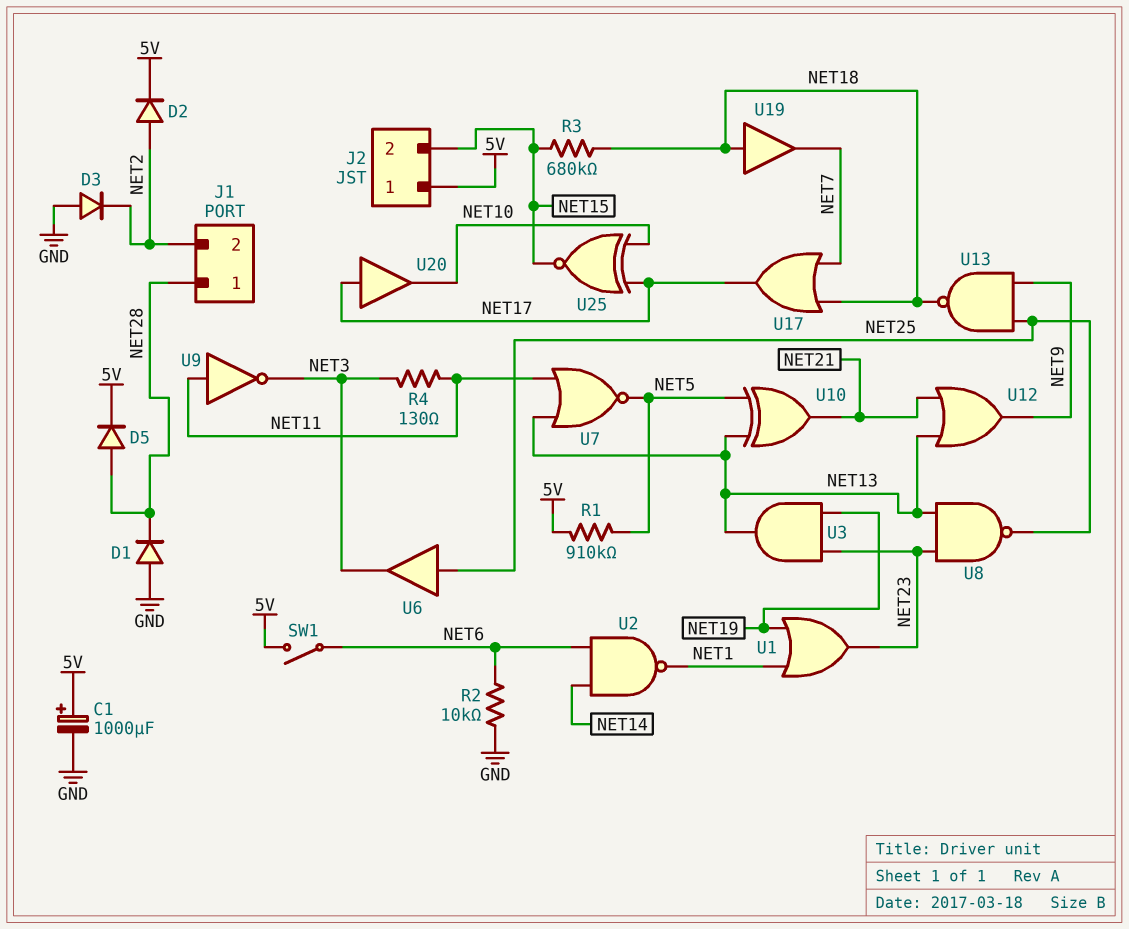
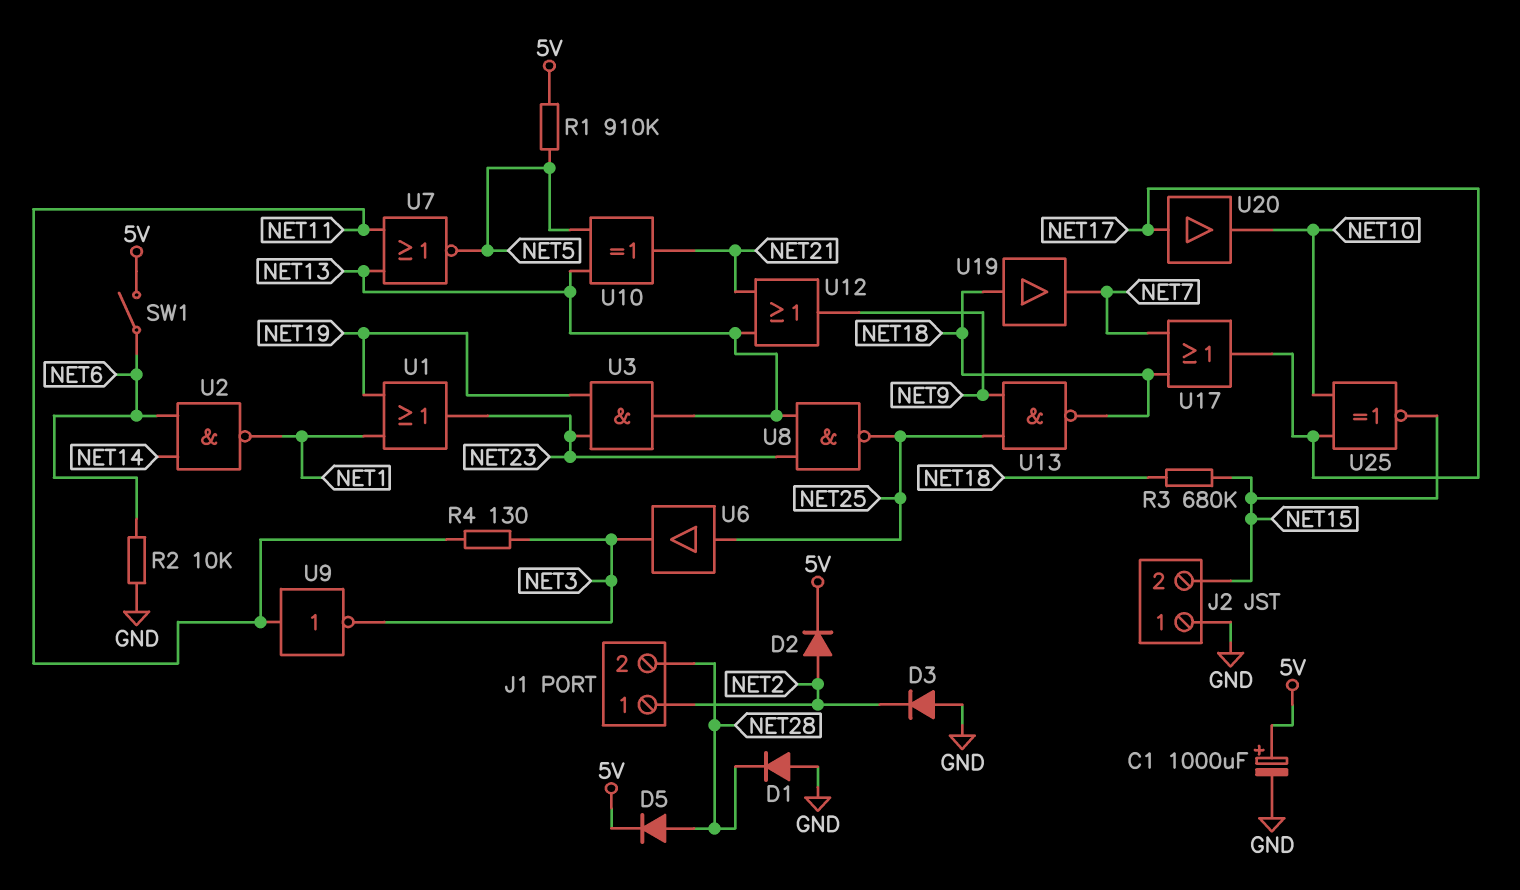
J1 pin 1: NET28 -> NET2
J1 pin 2: NET2 -> NET28
J2 pin 1: 5V -> GND

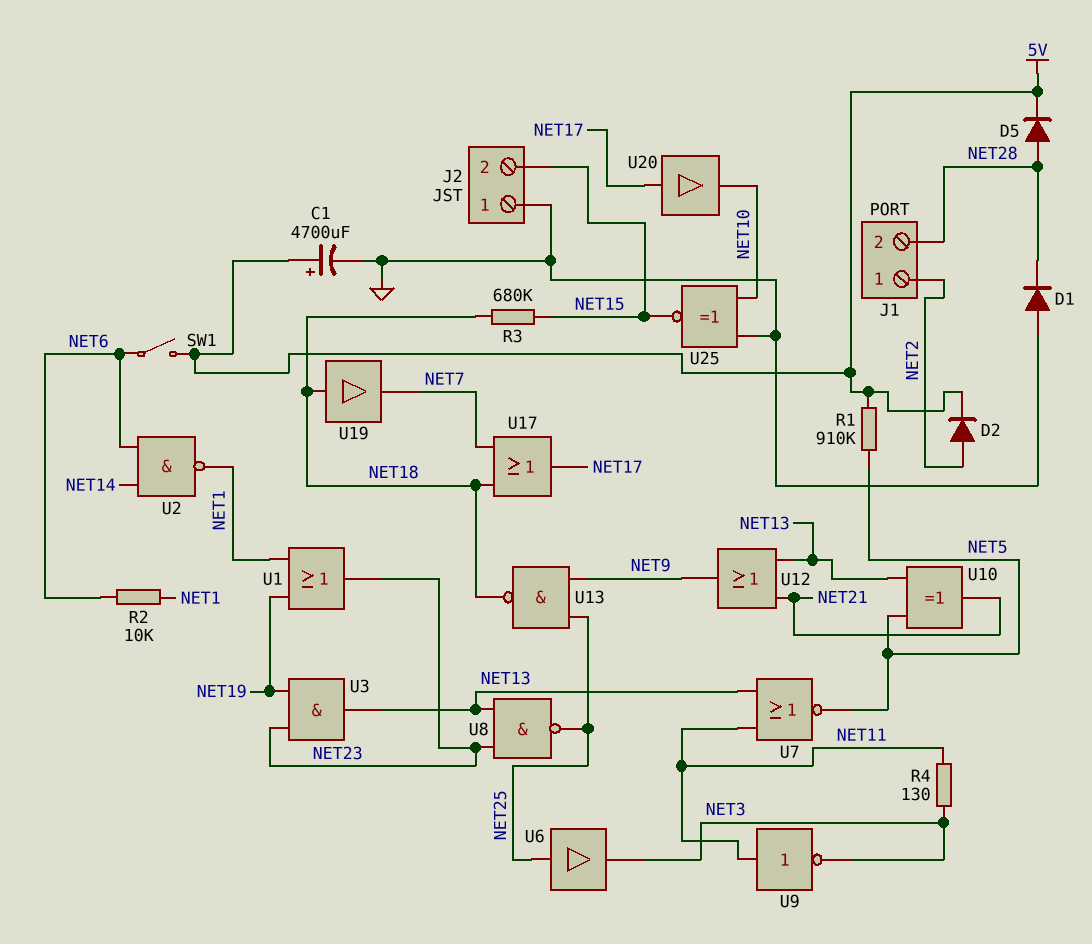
C1: 1000uF (plus 5V, minus GND) -> 4700uF (plus 5V, minus GND)
D3: diode (A GND, K NET2) -> none
R2: 10k (GND, NET6) -> 10k (NET1, NET6)
U25: XNOR (in NET10, in NET17, out NET15) -> XNOR (in GND, in NET10, out NET15)

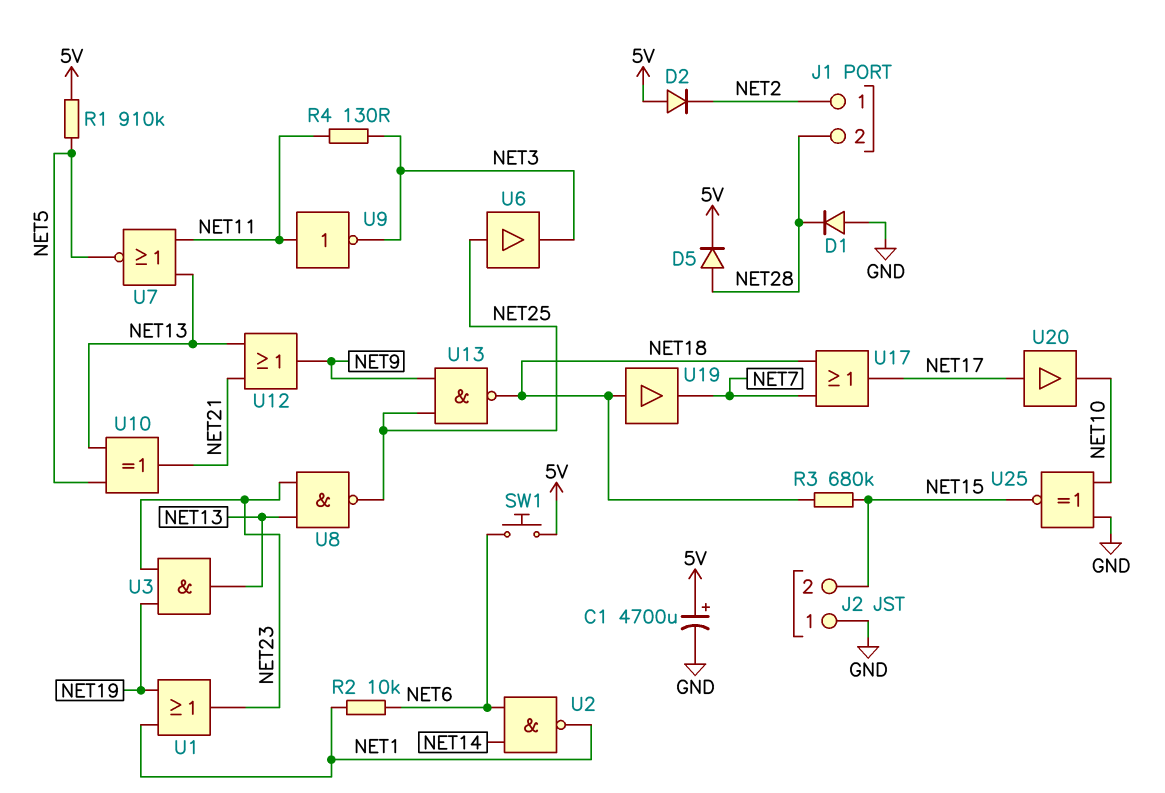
D2: diode (A NET2, K 5V) -> diode (A 5V, K NET2)
SW1: switch (5V, NET6) -> button (5V, NET6)

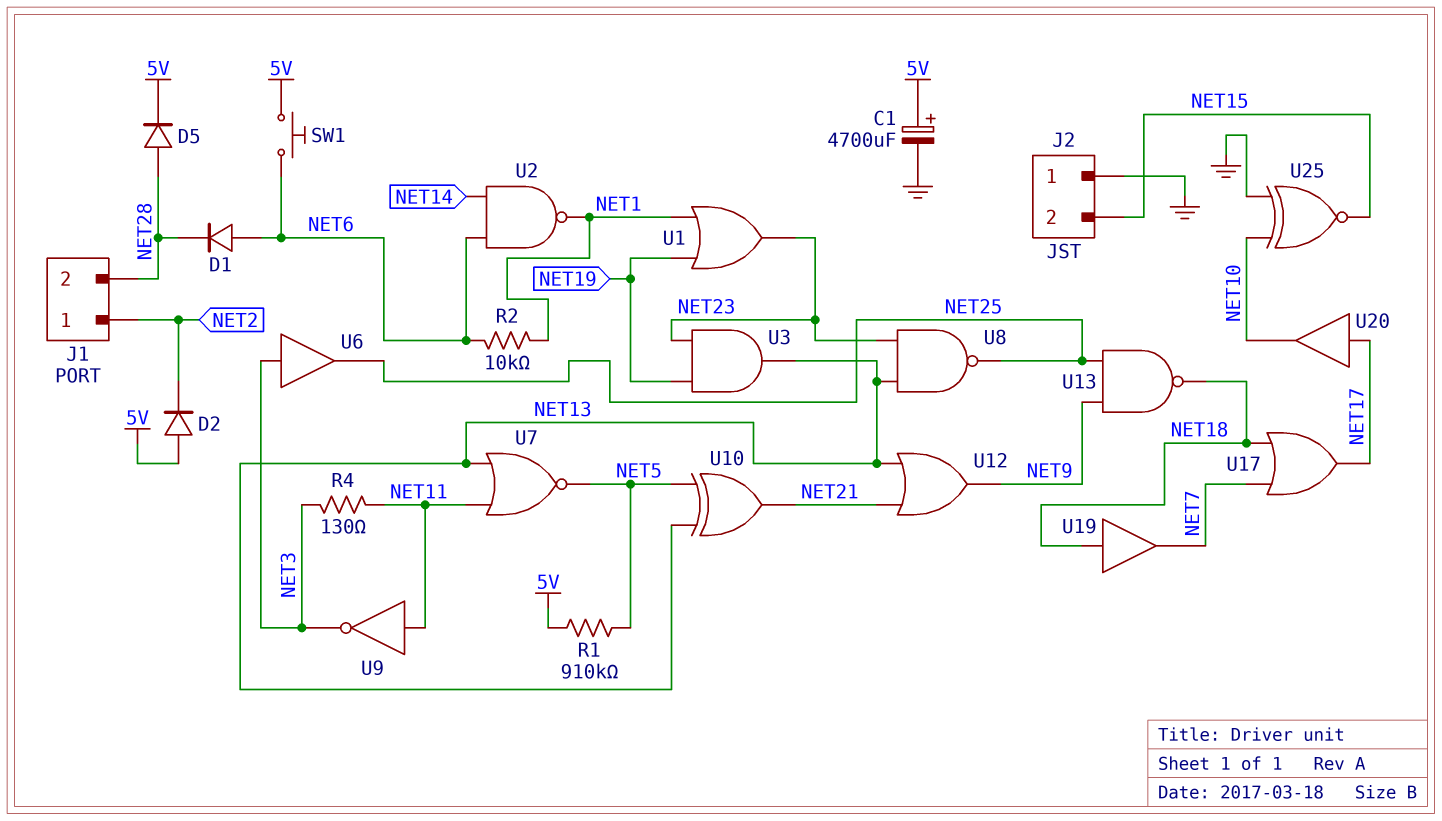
D1: diode (A GND, K NET28) -> diode (A NET6, K NET28)
R3: 680k (NET15, NET18) -> none
U6: buffer (in NET25, out NET3) -> buffer (in NET3, out NET25)

